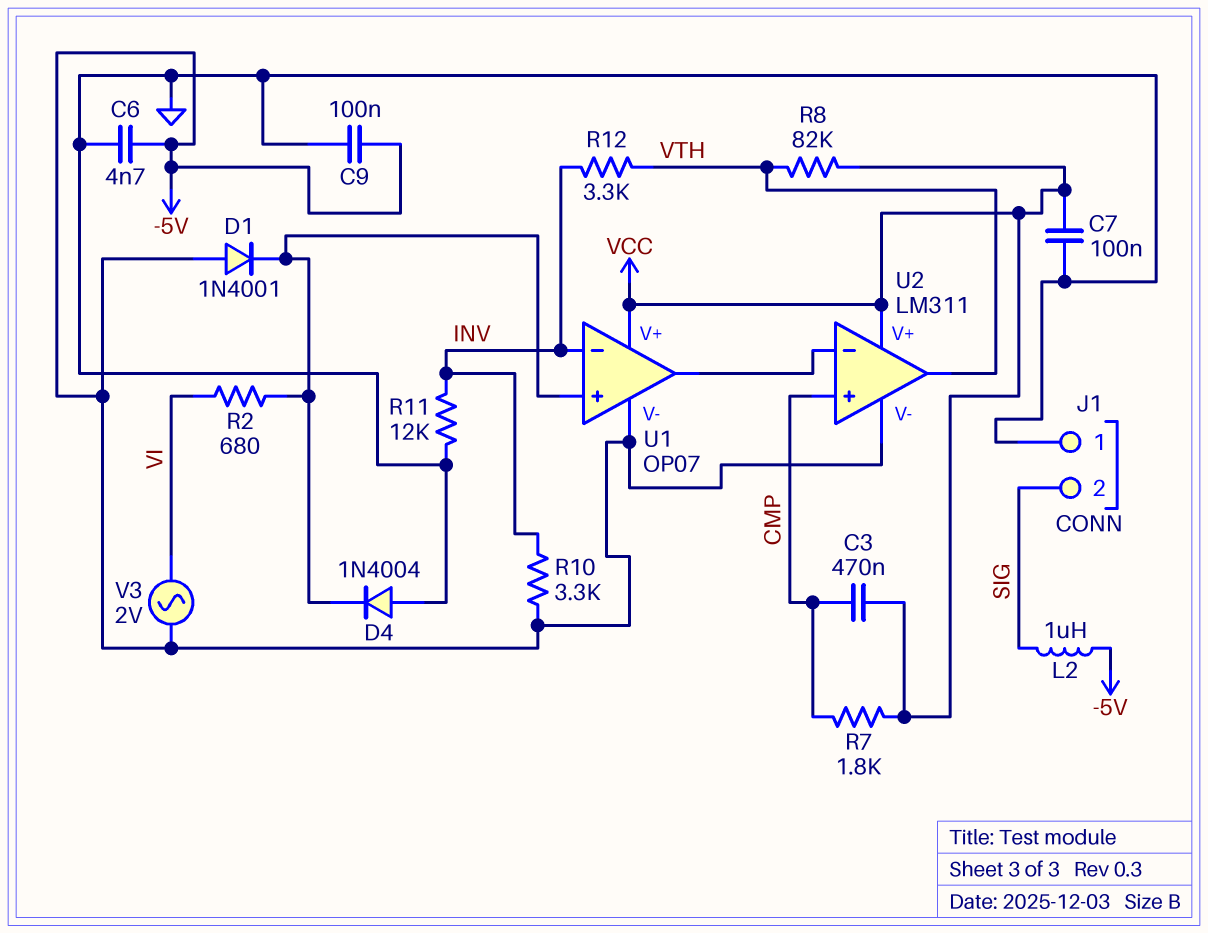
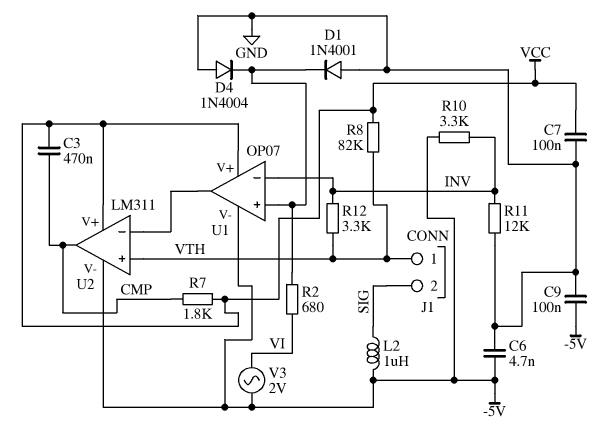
D1: diode 1N4001 (A -5V, K U1/in+) -> diode 1N4001 (A GND, K U1/in+)
J1 pin 1: GND -> VTH
U2 pin in+: CMP -> VTH
U2 pin out: VTH -> CMP

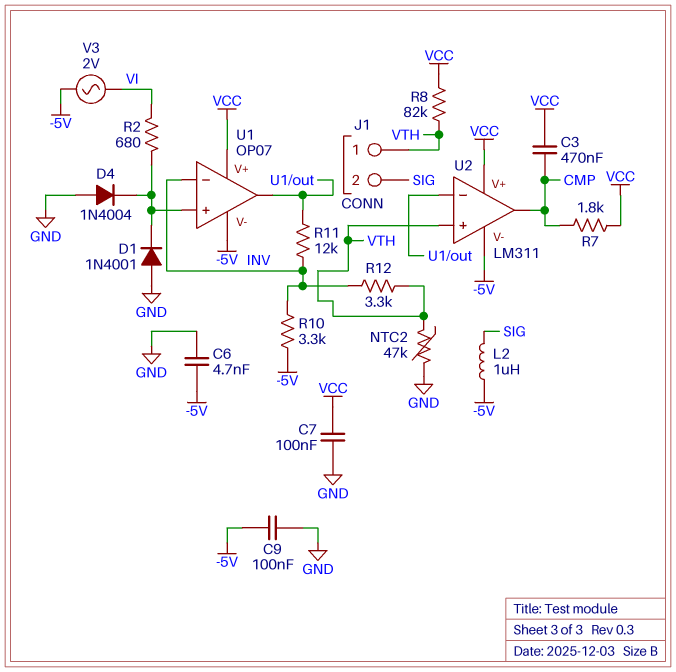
NTC2: none -> 47k (GND, VTH)
R11: 12k (GND, INV) -> 12k (INV, U1/out)

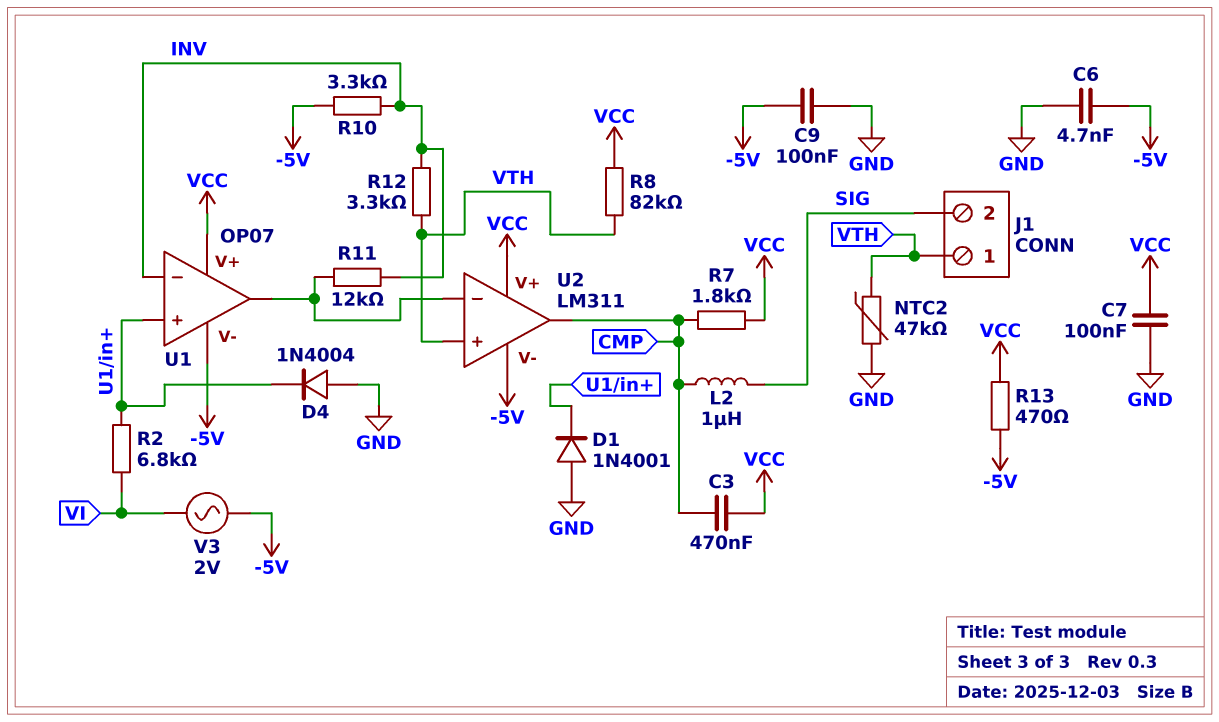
L2: 1uH (-5V, SIG) -> 1uH (CMP, SIG)
R2: 680 (U1/in+, VI) -> 6.8k (U1/in+, VI)
R13: none -> 470 (-5V, VCC)

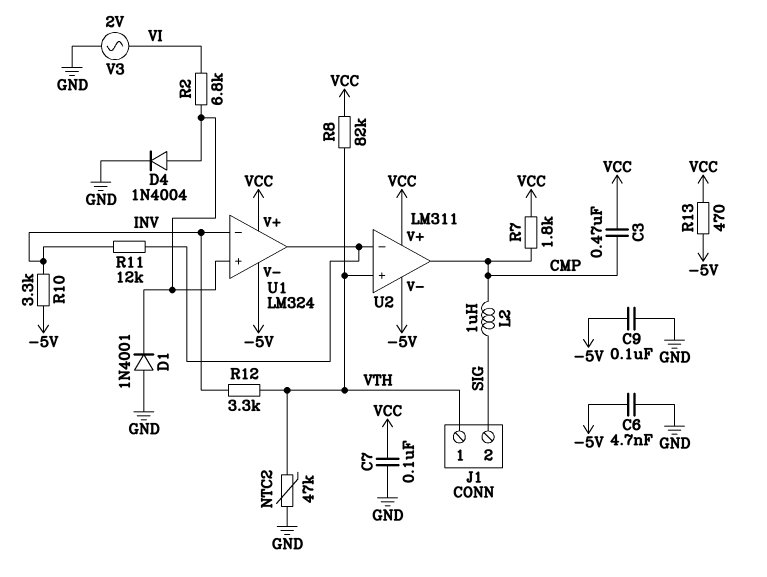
D4: diode 1N4004 (A GND, K U1/in+) -> diode 1N4004 (A U1/in+, K GND)
U1: OP07 -> LM324
V3: AC 2V (-5V, VI) -> AC 2V (GND, VI)

